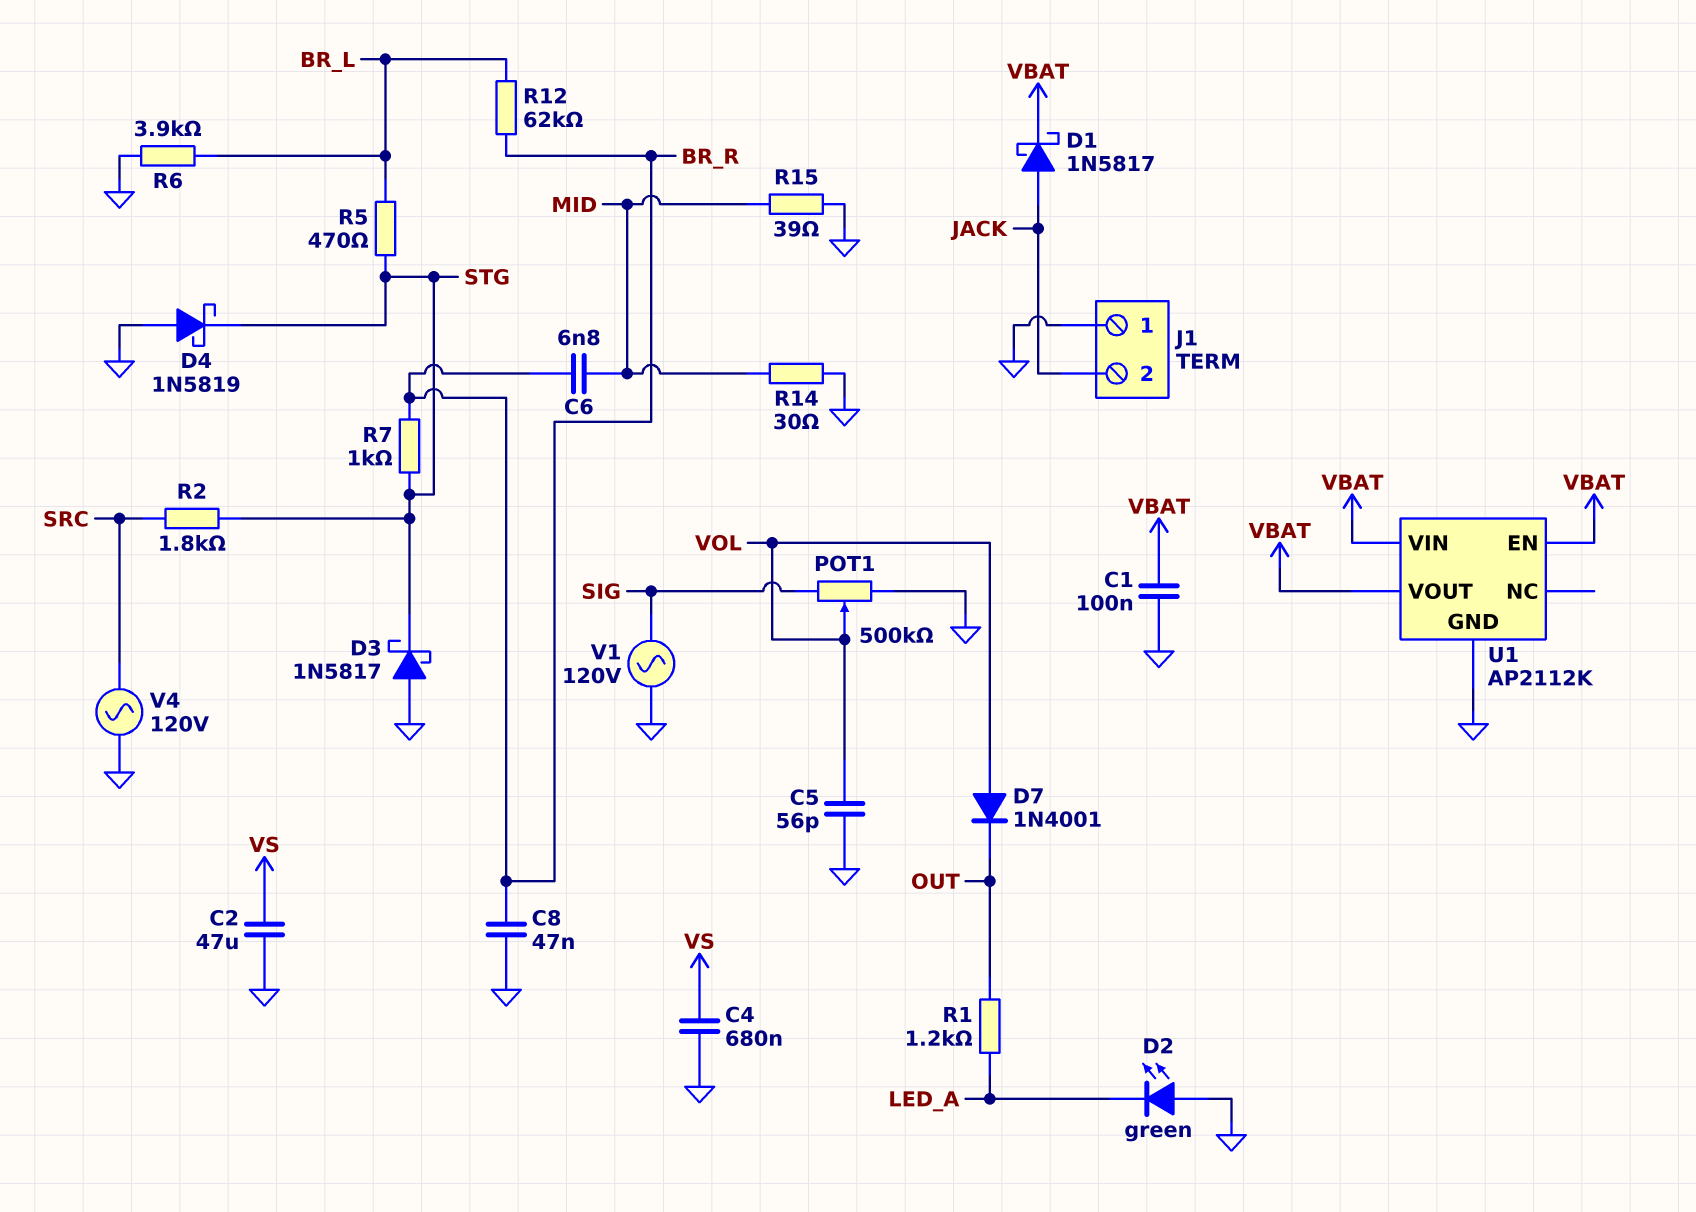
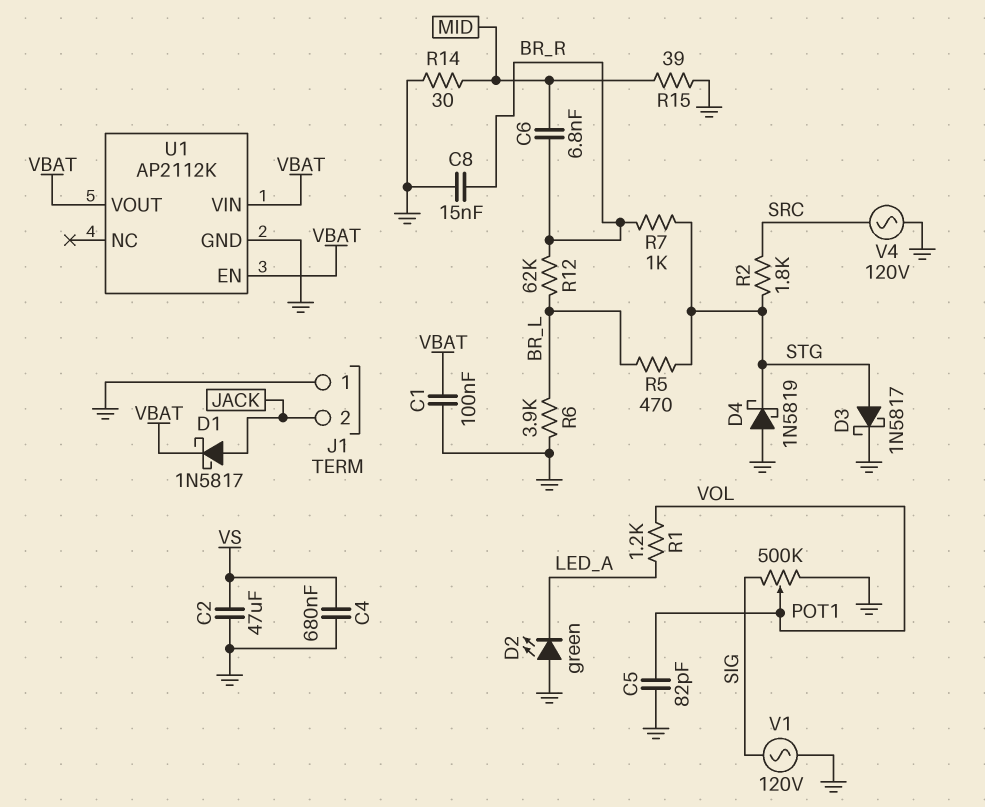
C5: 56pF (GND, VOL) -> 82pF (GND, VOL)
C8: 47nF (BR_R, GND) -> 15nF (BR_R, GND)
D3: schottky 1N5817 (A GND, K STG) -> schottky 1N5817 (A STG, K GND)
D7: diode 1N4001 (A VOL, K OUT) -> none
R1: 1.2k (LED_A, OUT) -> 1.2k (LED_A, VOL)

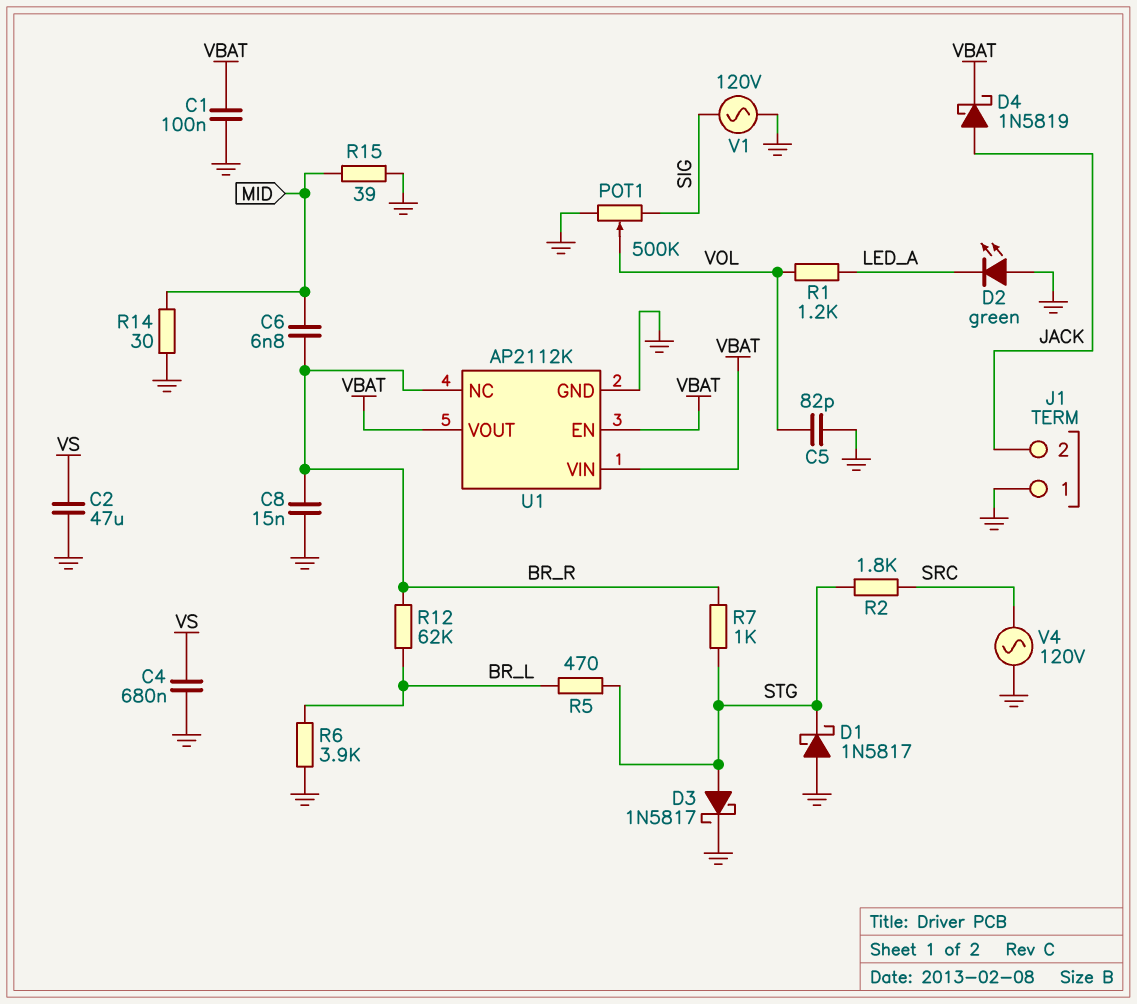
D1: schottky 1N5817 (A JACK, K VBAT) -> schottky 1N5817 (A GND, K STG)
D4: schottky 1N5819 (A GND, K STG) -> schottky 1N5819 (A JACK, K VBAT)
U1 pin NC: none -> BR_R

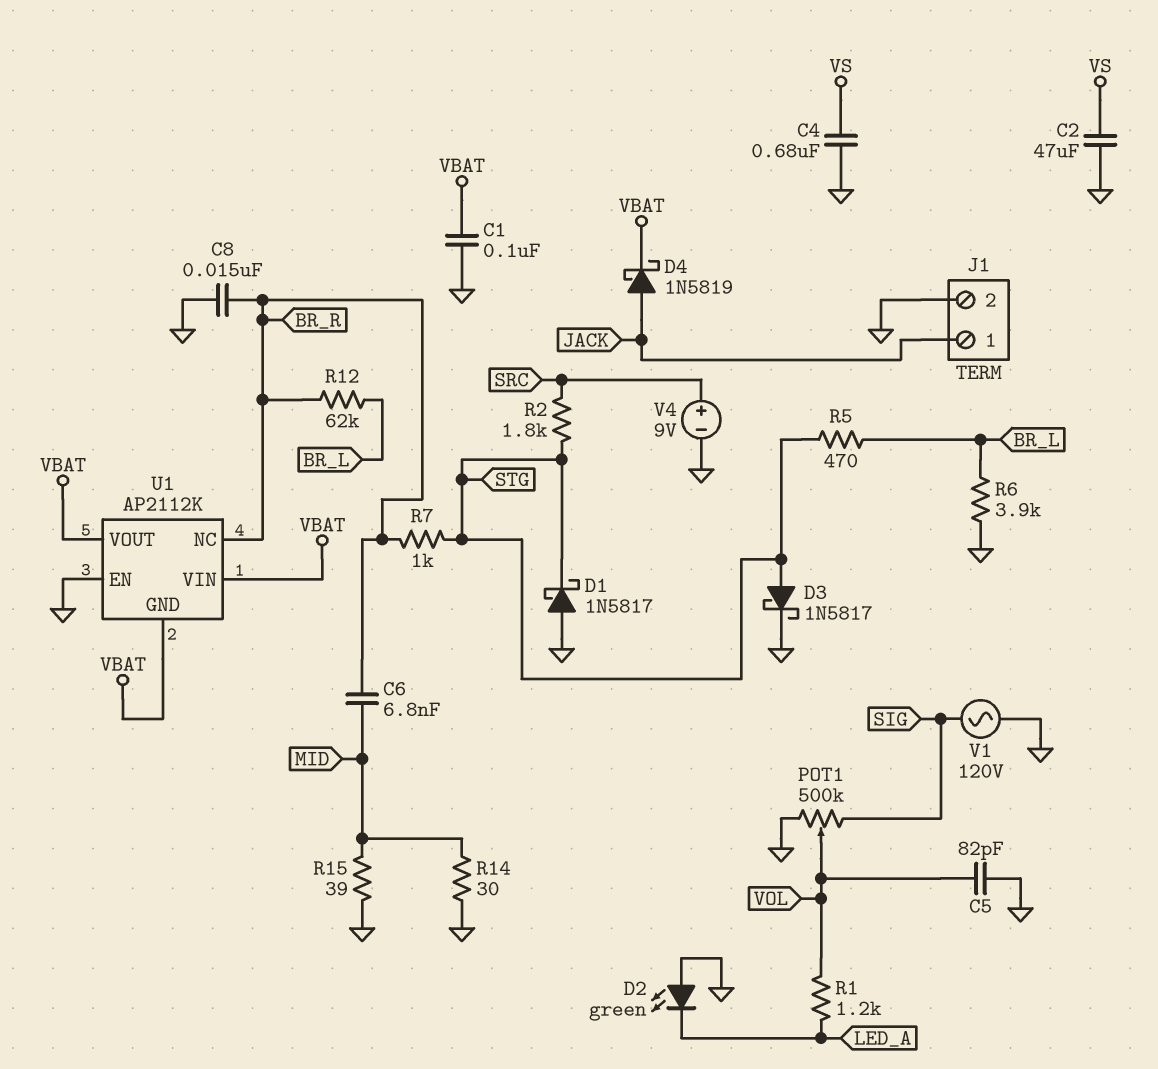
J1 pin 1: GND -> JACK
J1 pin 2: JACK -> GND
U1 pin EN: VBAT -> GND
U1 pin GND: GND -> VBAT
V4: AC 120V (GND, SRC) -> 9V (plus SRC, minus GND)

